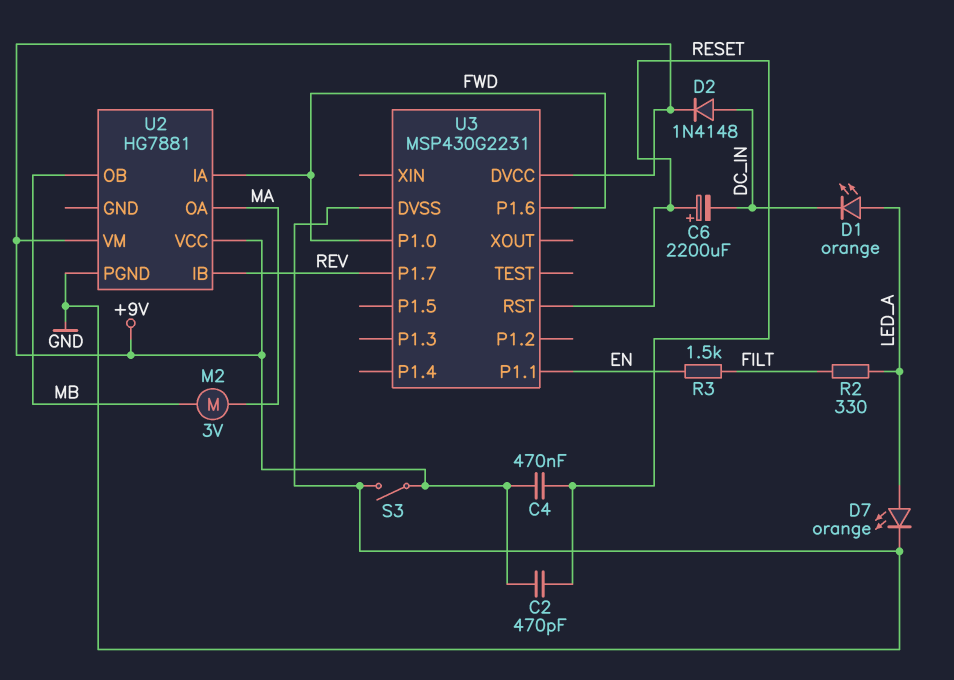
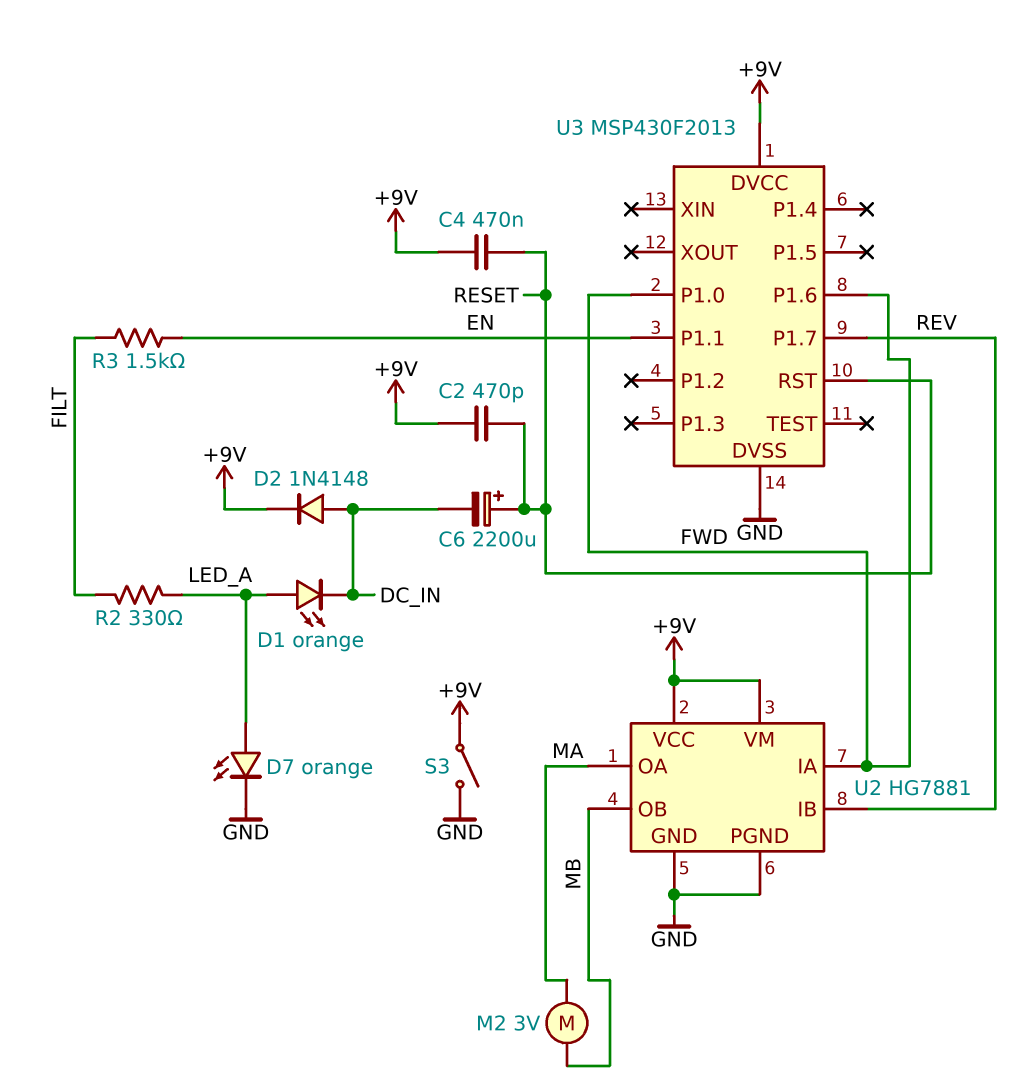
U2 pin GND: none -> GND
U3: MSP430G2231 -> MSP430F2013

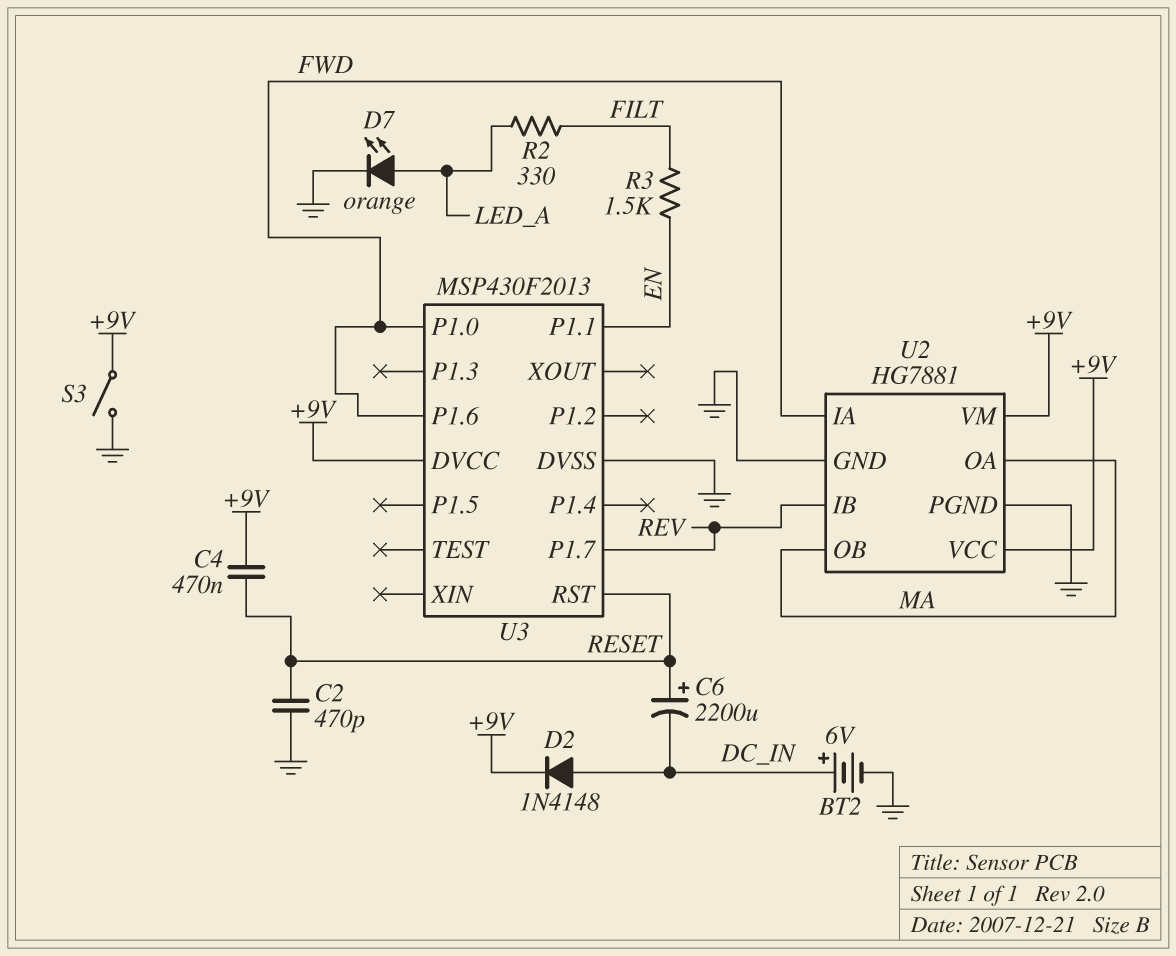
BT2: none -> 6V (plus DC_IN, minus GND)
C2: 470pF (+9V, RESET) -> 470pF (GND, RESET)
D1: LED orange (A LED_A, K DC_IN) -> none
M2: motor 3V (MA, MB) -> none
U2 pin OB: MB -> MA

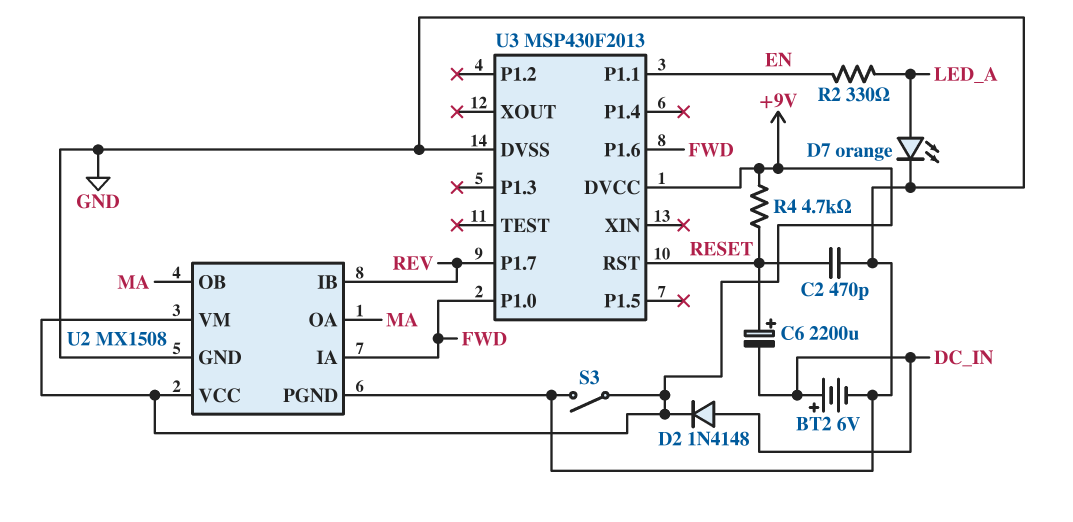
C4: 470nF (+9V, RESET) -> none
R2: 330 (FILT, LED_A) -> 330 (EN, LED_A)
R3: 1.5k (EN, FILT) -> none
R4: none -> 4.7k (+9V, RESET)
U2: HG7881 -> MX1508

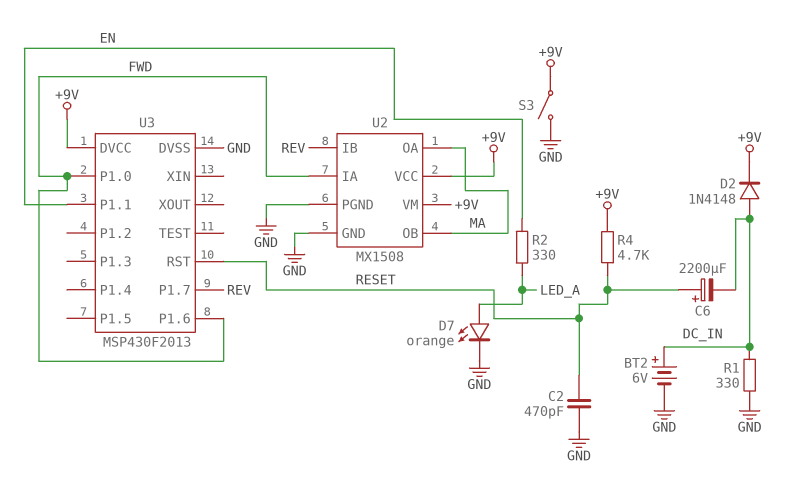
R1: none -> 330 (DC_IN, GND)

